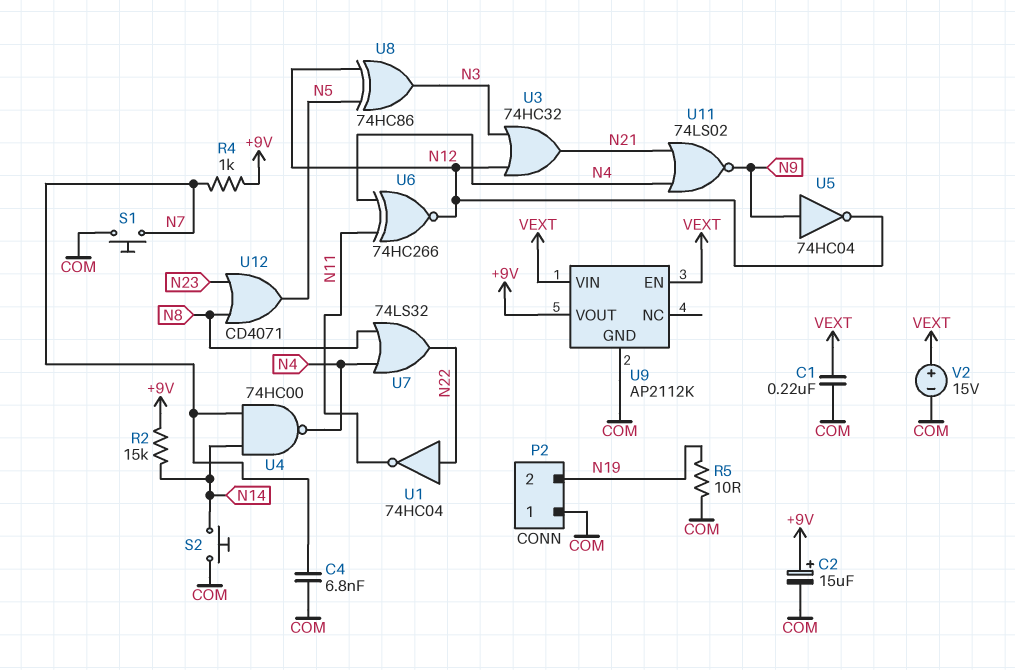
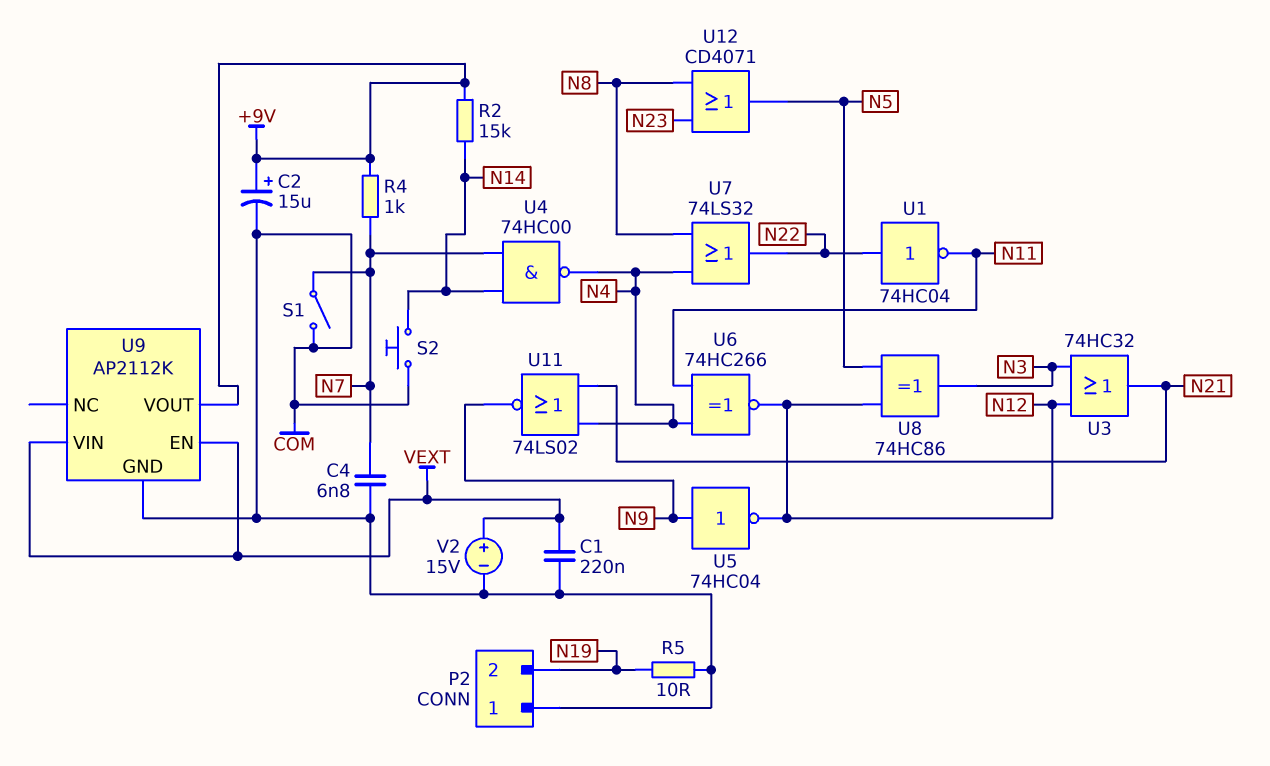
S1: button (COM, N7) -> switch (COM, N7)

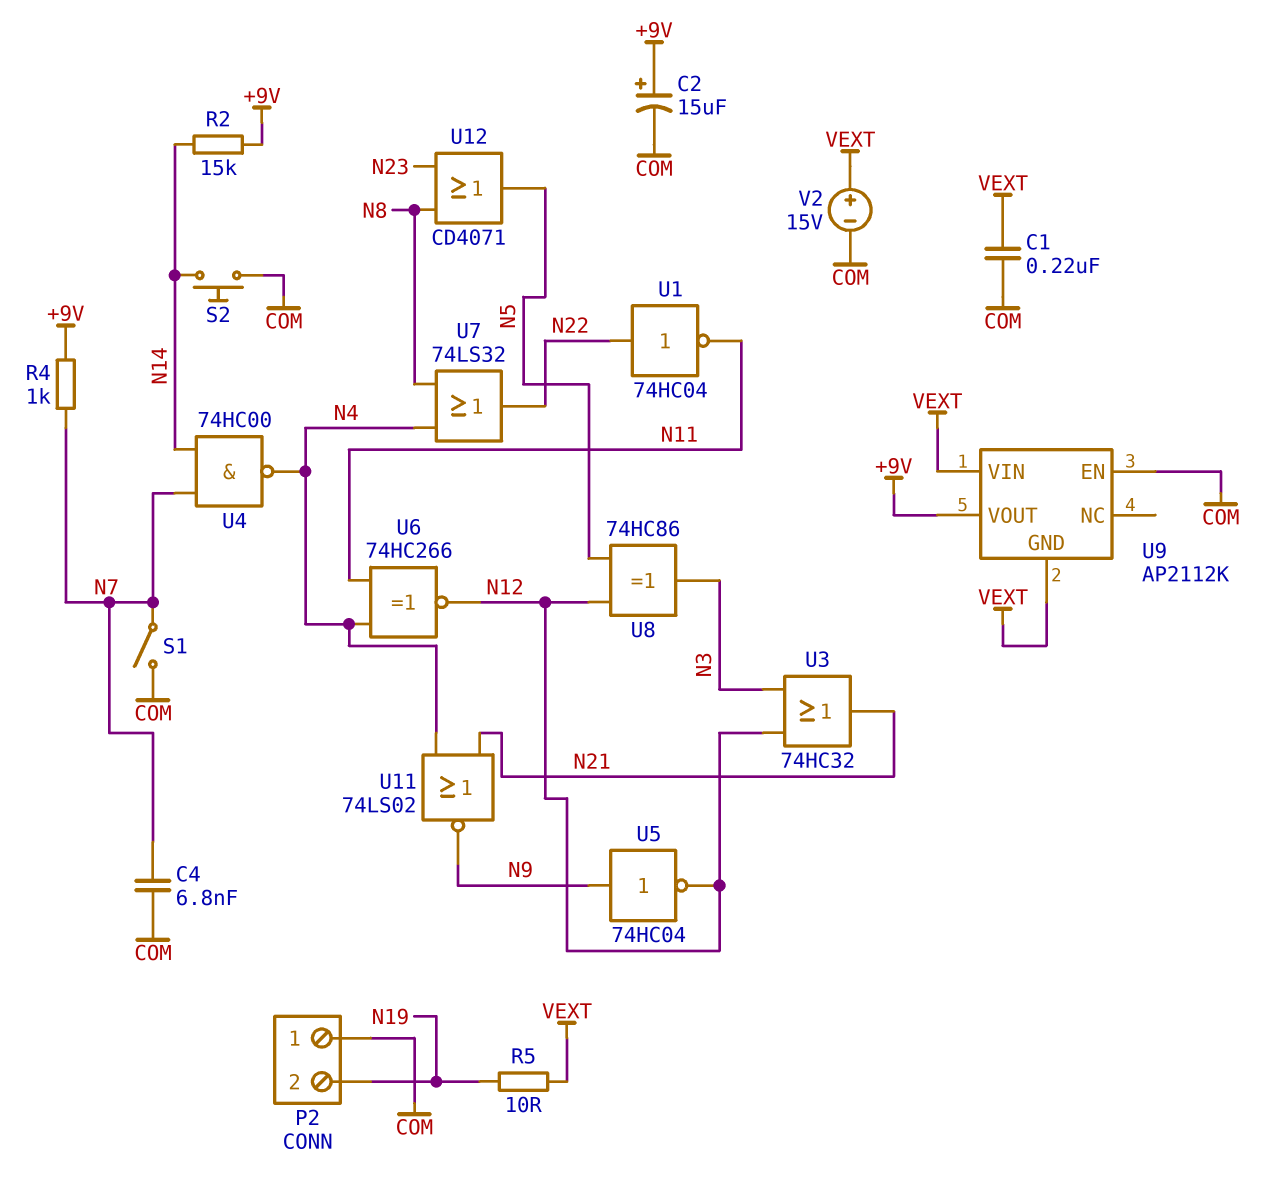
R5: 10 (COM, N19) -> 10 (N19, VEXT)
U9 pin EN: VEXT -> COM
U9 pin GND: COM -> VEXT

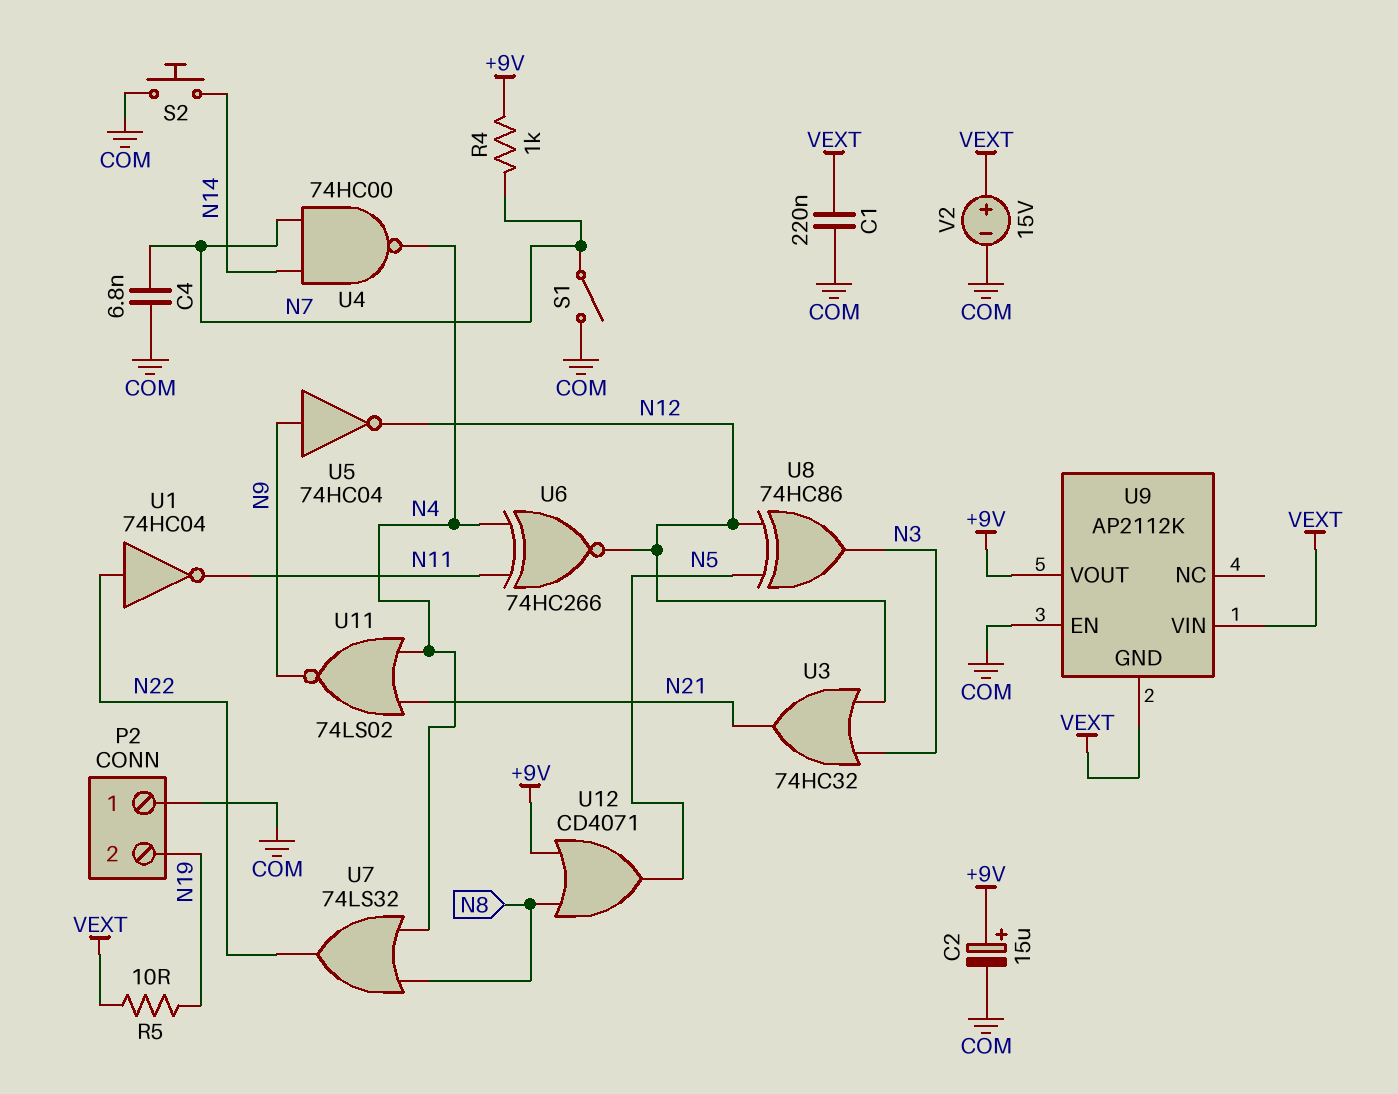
R2: 15k (+9V, N14) -> none
U12: OR CD4071 (in N8, in N23, out N5) -> OR CD4071 (in +9V, in N8, out N5)

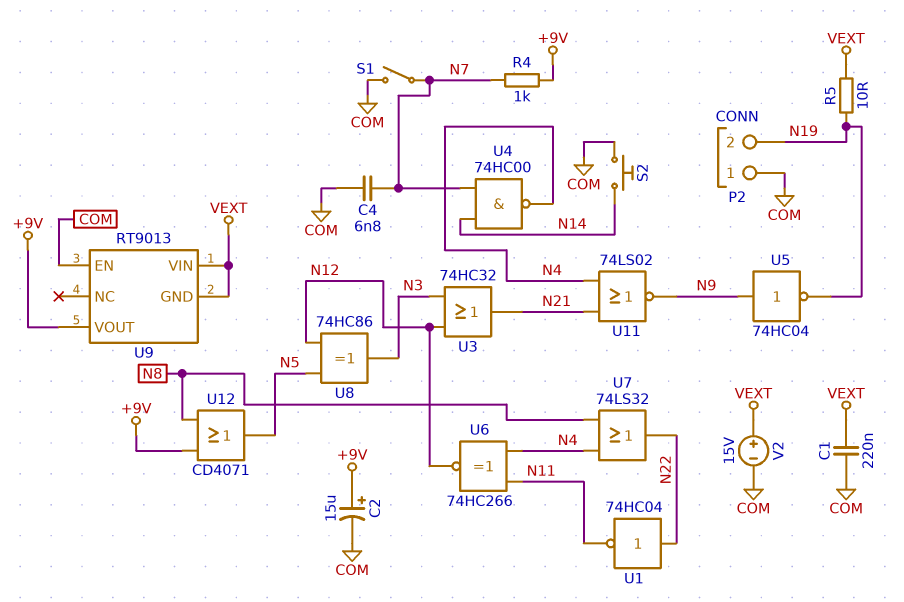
U5: NOT 74HC04 (in N9, out N12) -> NOT 74HC04 (in N9, out N19)
U9: AP2112K -> RT9013

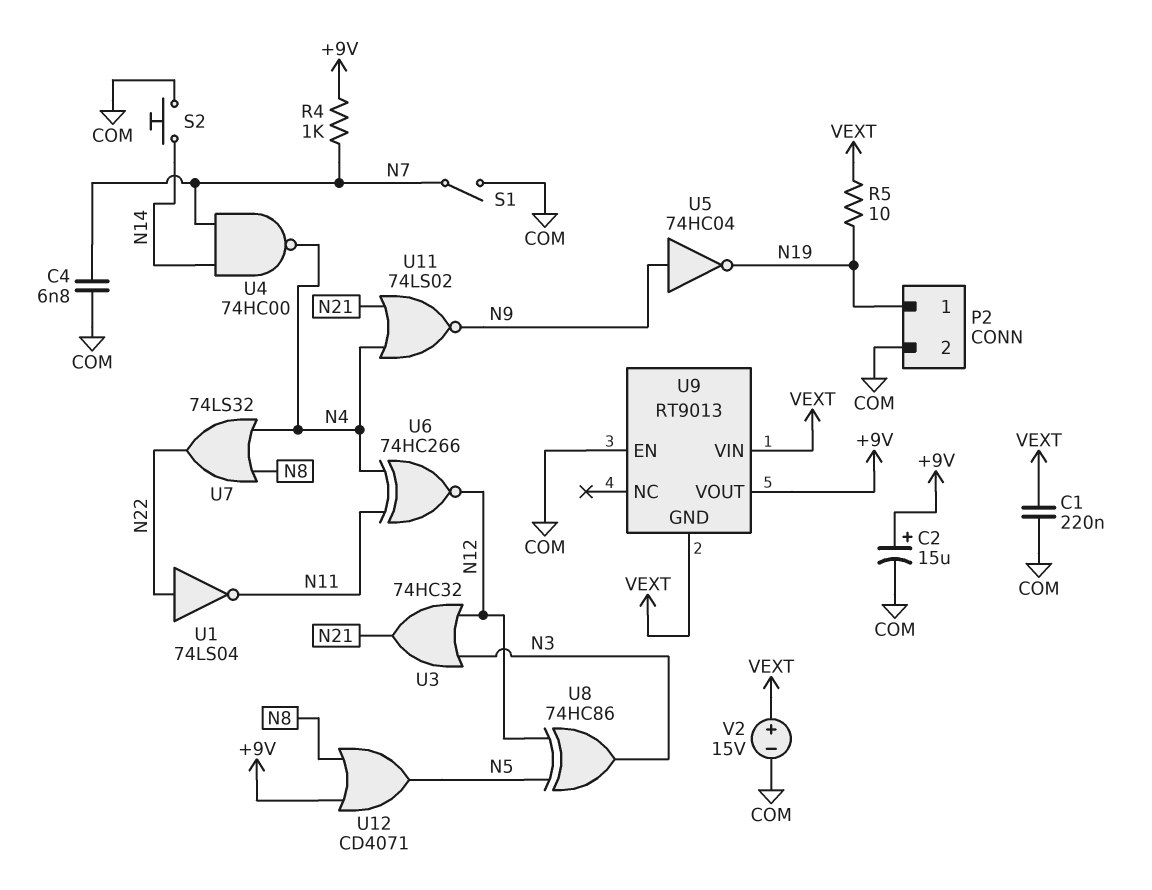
P2 pin 1: COM -> N19
P2 pin 2: N19 -> COM
U1: NOT 74HC04 (in N22, out N11) -> NOT 74LS04 (in N22, out N11)

